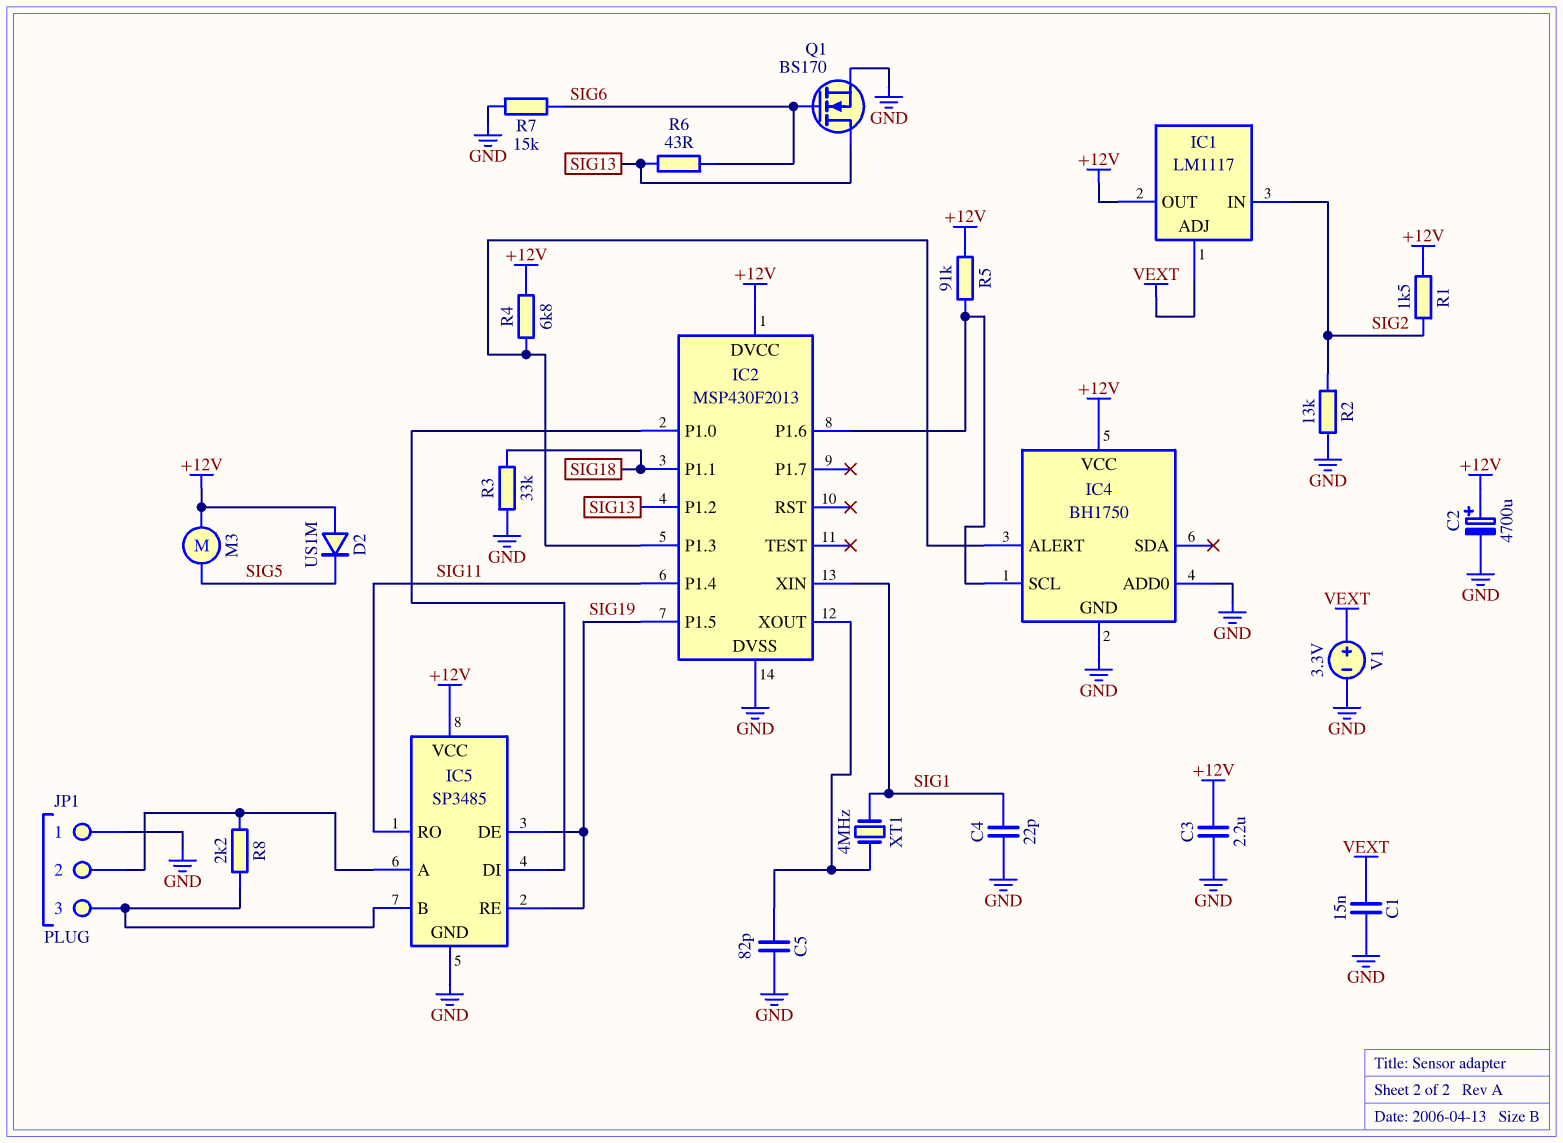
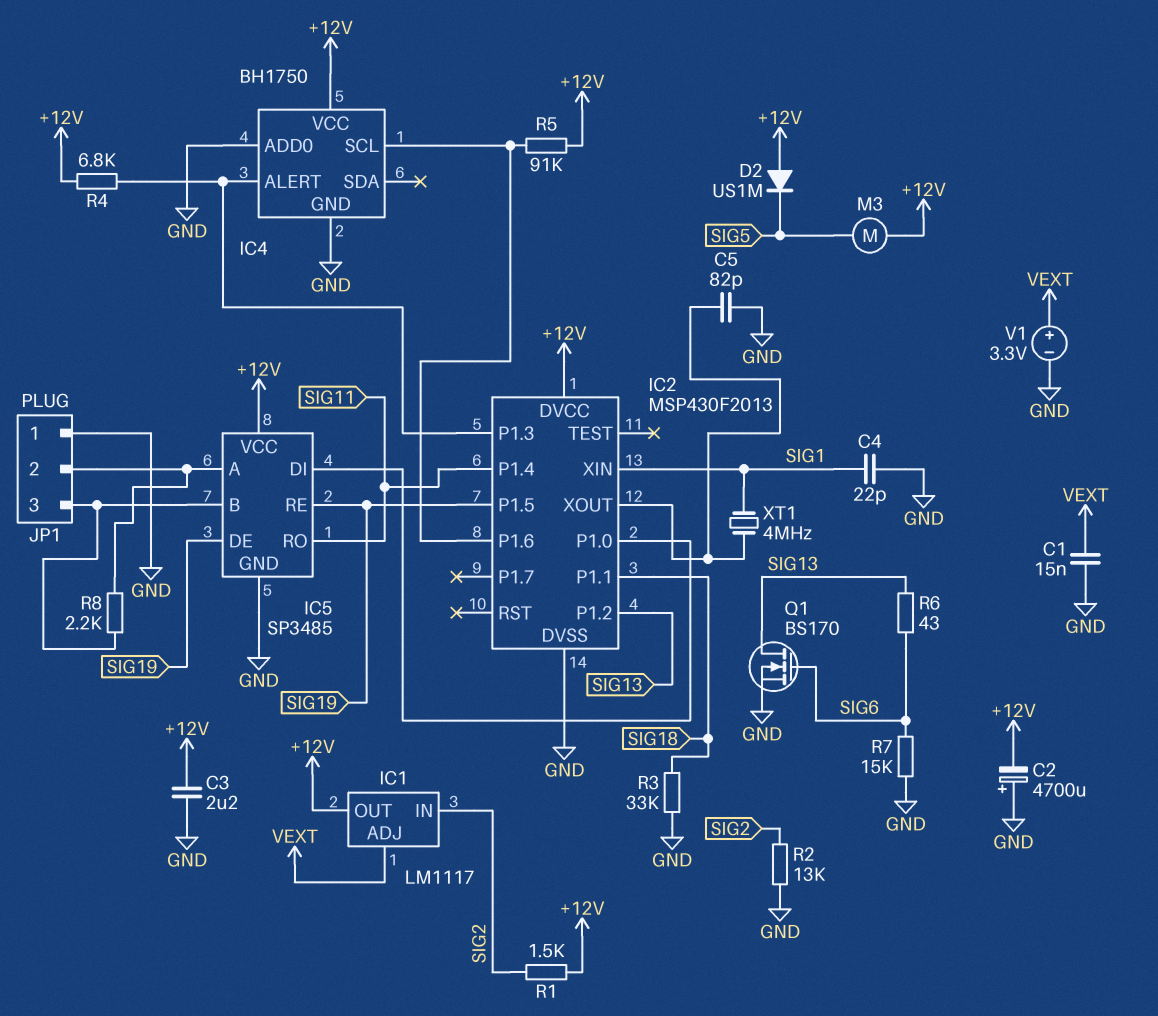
C2: 4700uF (plus +12V, minus GND) -> 4700uF (plus GND, minus +12V)

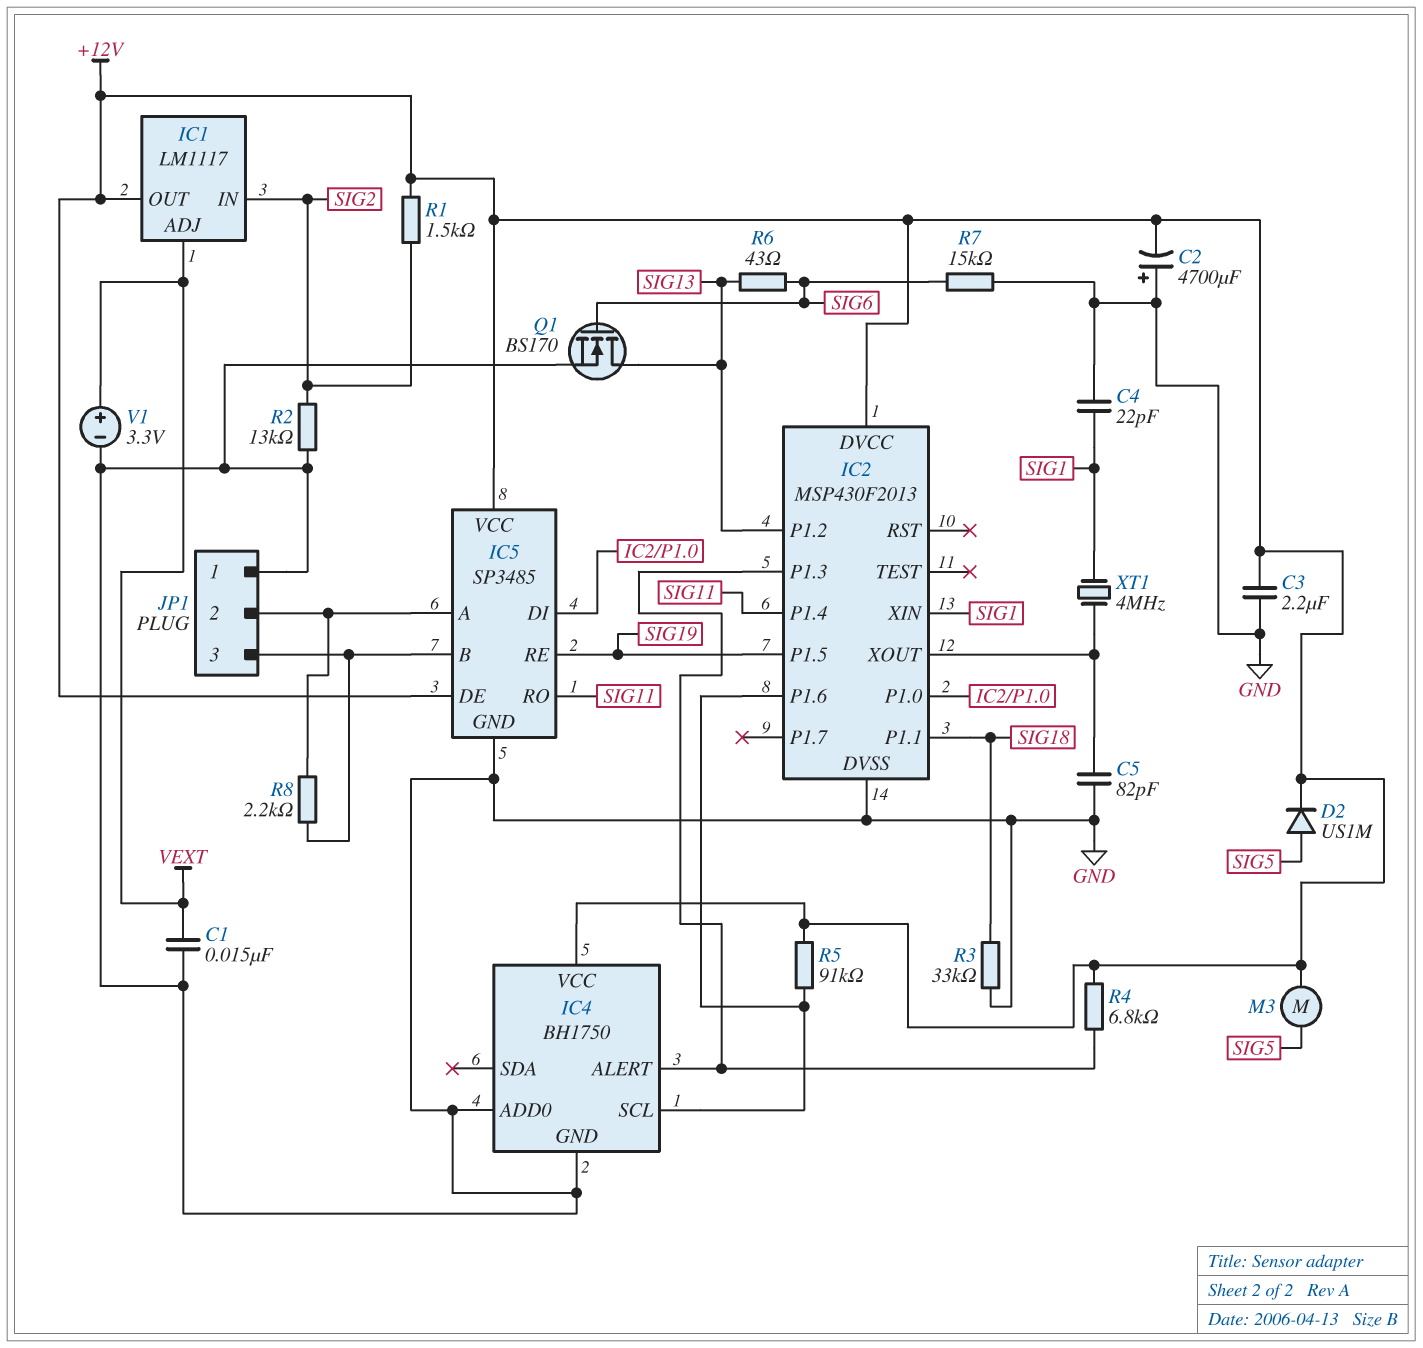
D2: diode US1M (A +12V, K SIG5) -> diode US1M (A SIG5, K +12V)
IC5 pin DE: SIG19 -> +12V

